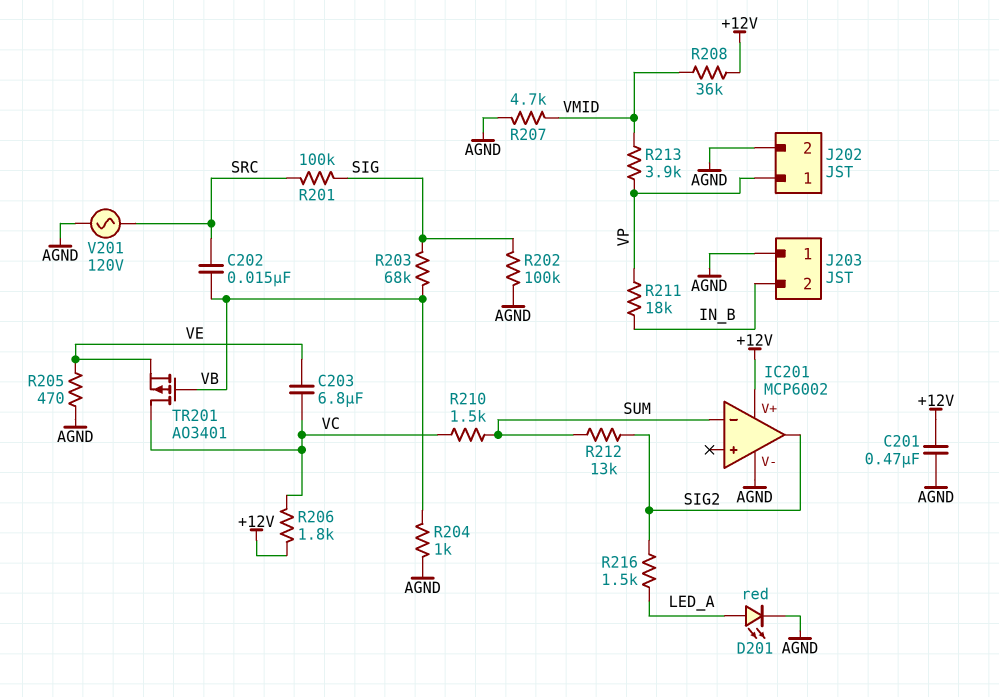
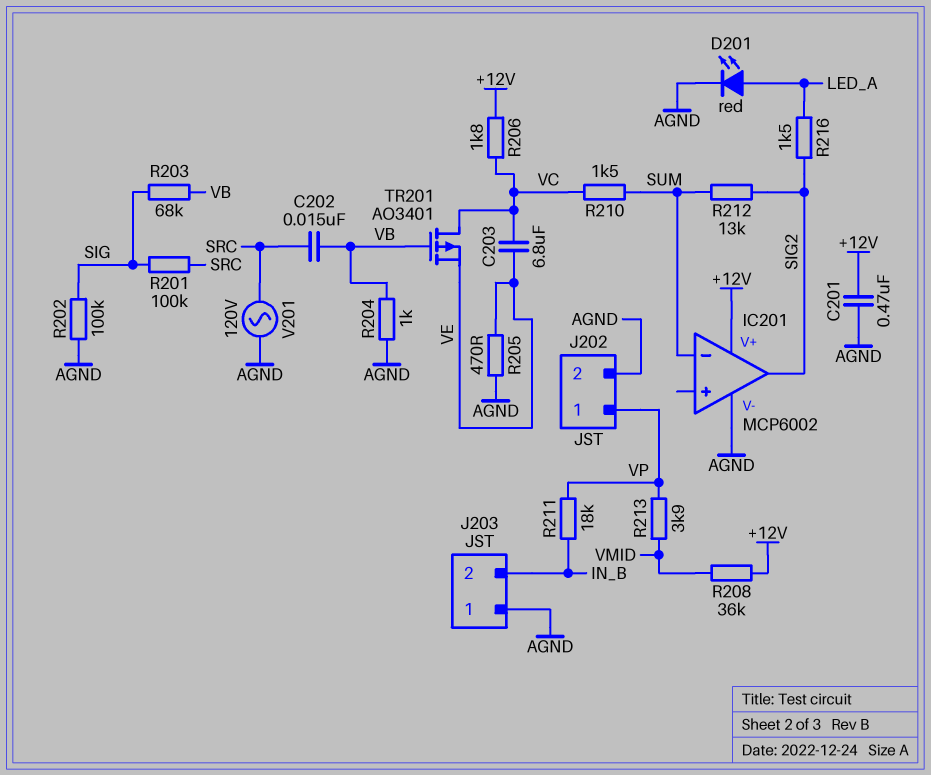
R207: 4.7k (AGND, VMID) -> none

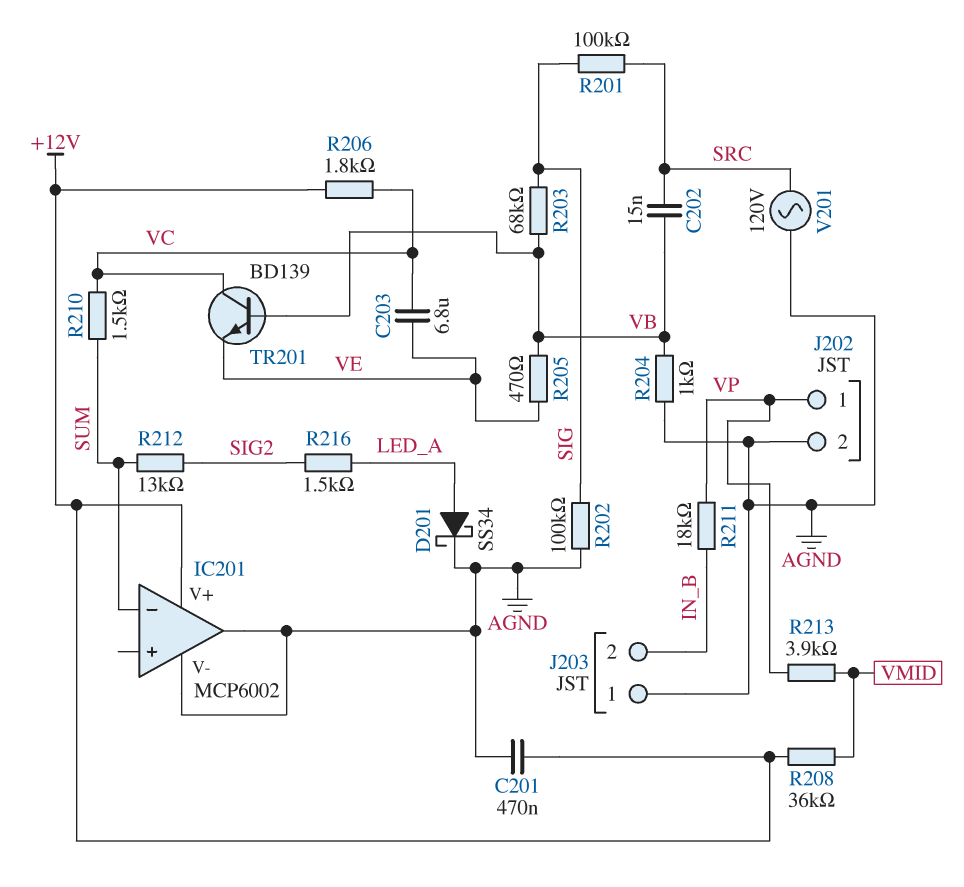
D201: LED red (A LED_A, K AGND) -> schottky SS34 (A LED_A, K AGND)
IC201 pin out: SIG2 -> AGND
R205: 470 (AGND, VE) -> 470 (VB, VE)
TR201: PMOS AO3401 (G VB, D VC, S VE) -> NPN BD139 (B VB, C VC, E VE)

